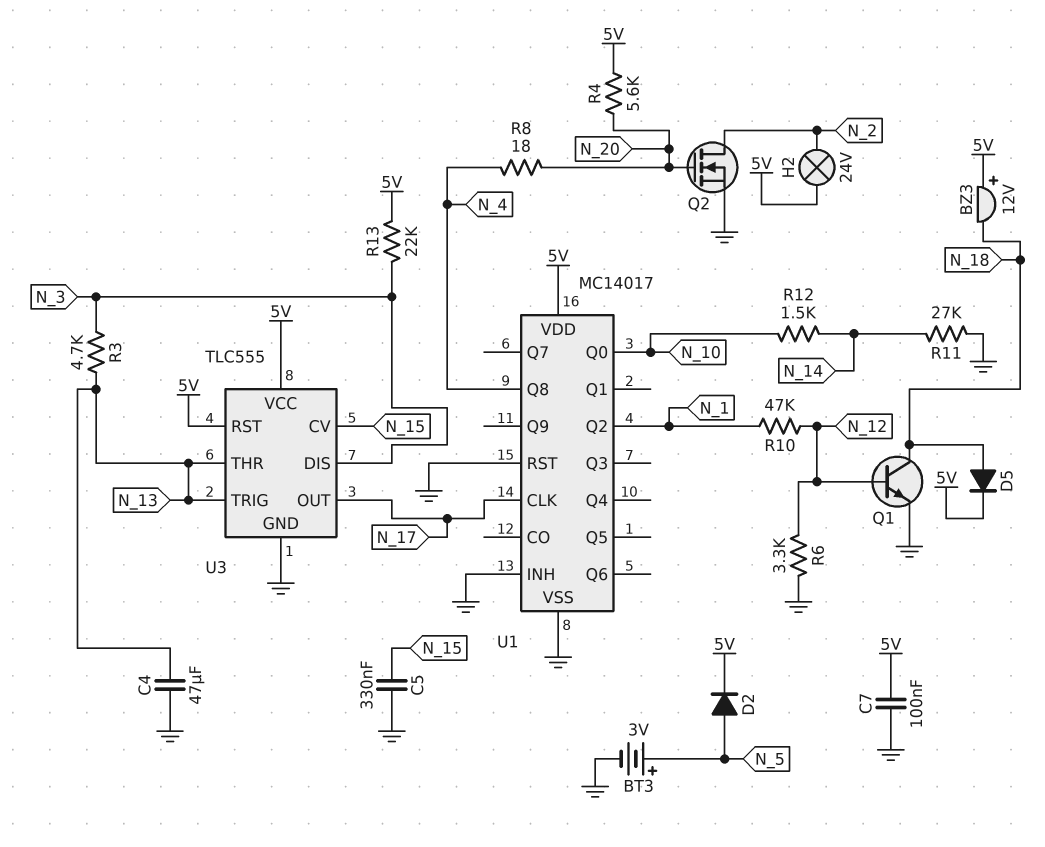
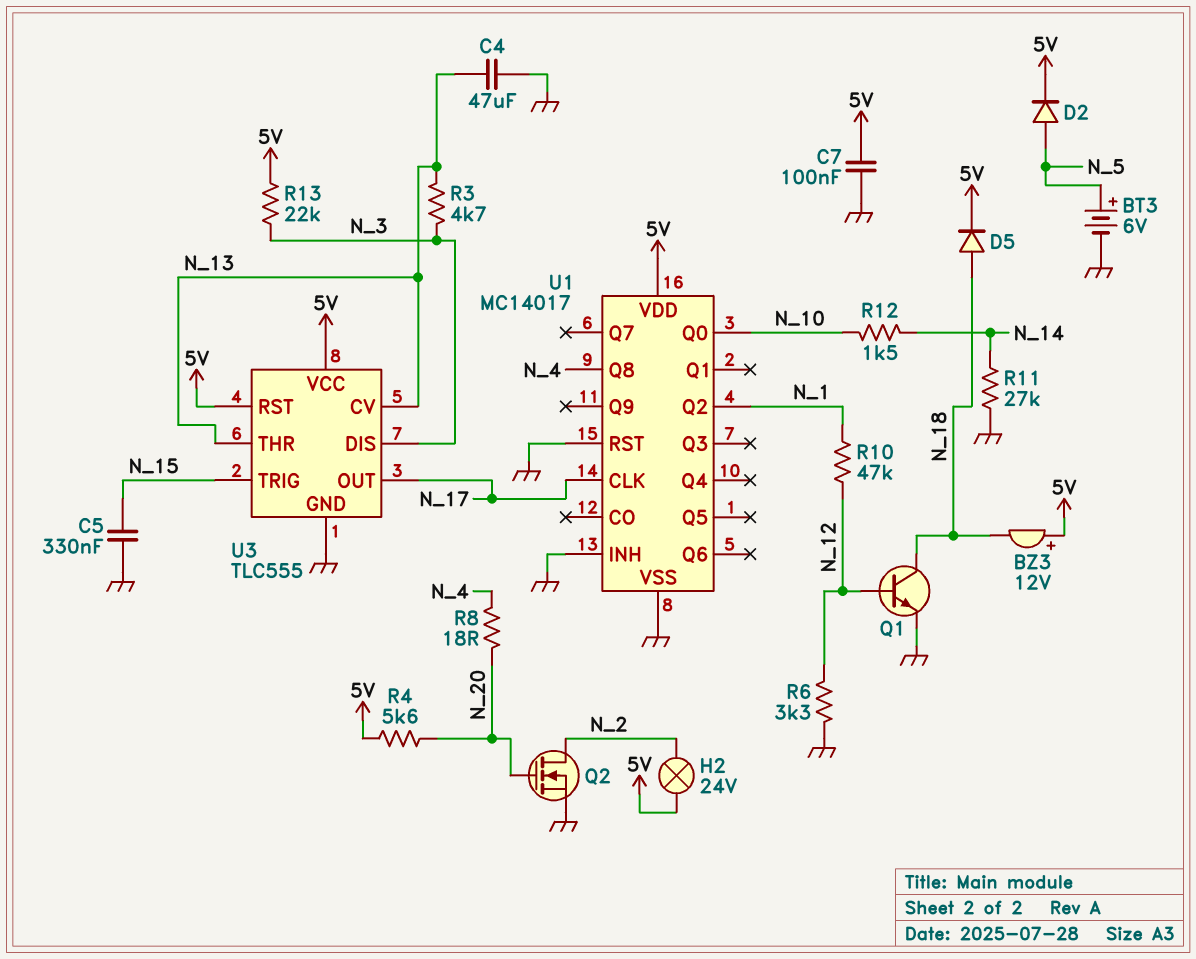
BT3: 3V (plus N_5, minus GND) -> 6V (plus N_5, minus GND)
U3 pin CV: N_15 -> N_13
U3 pin TRIG: N_13 -> N_15

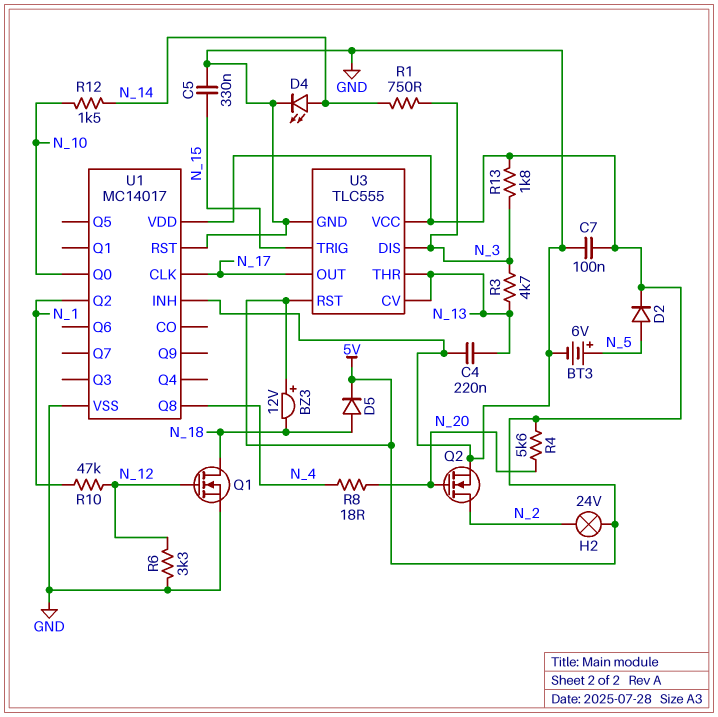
C4: 47uF (GND, N_13) -> 220nF (GND, N_13)
D4: none -> LED (A N_14, K GND)
Q1: NPN (B N_12, C N_18, E GND) -> NMOS (G N_12, D N_18, S GND)
R1: none -> 750 (N_3, N_14)
R11: 27k (GND, N_14) -> none
R13: 22k (5V, N_3) -> 1.8k (5V, N_3)

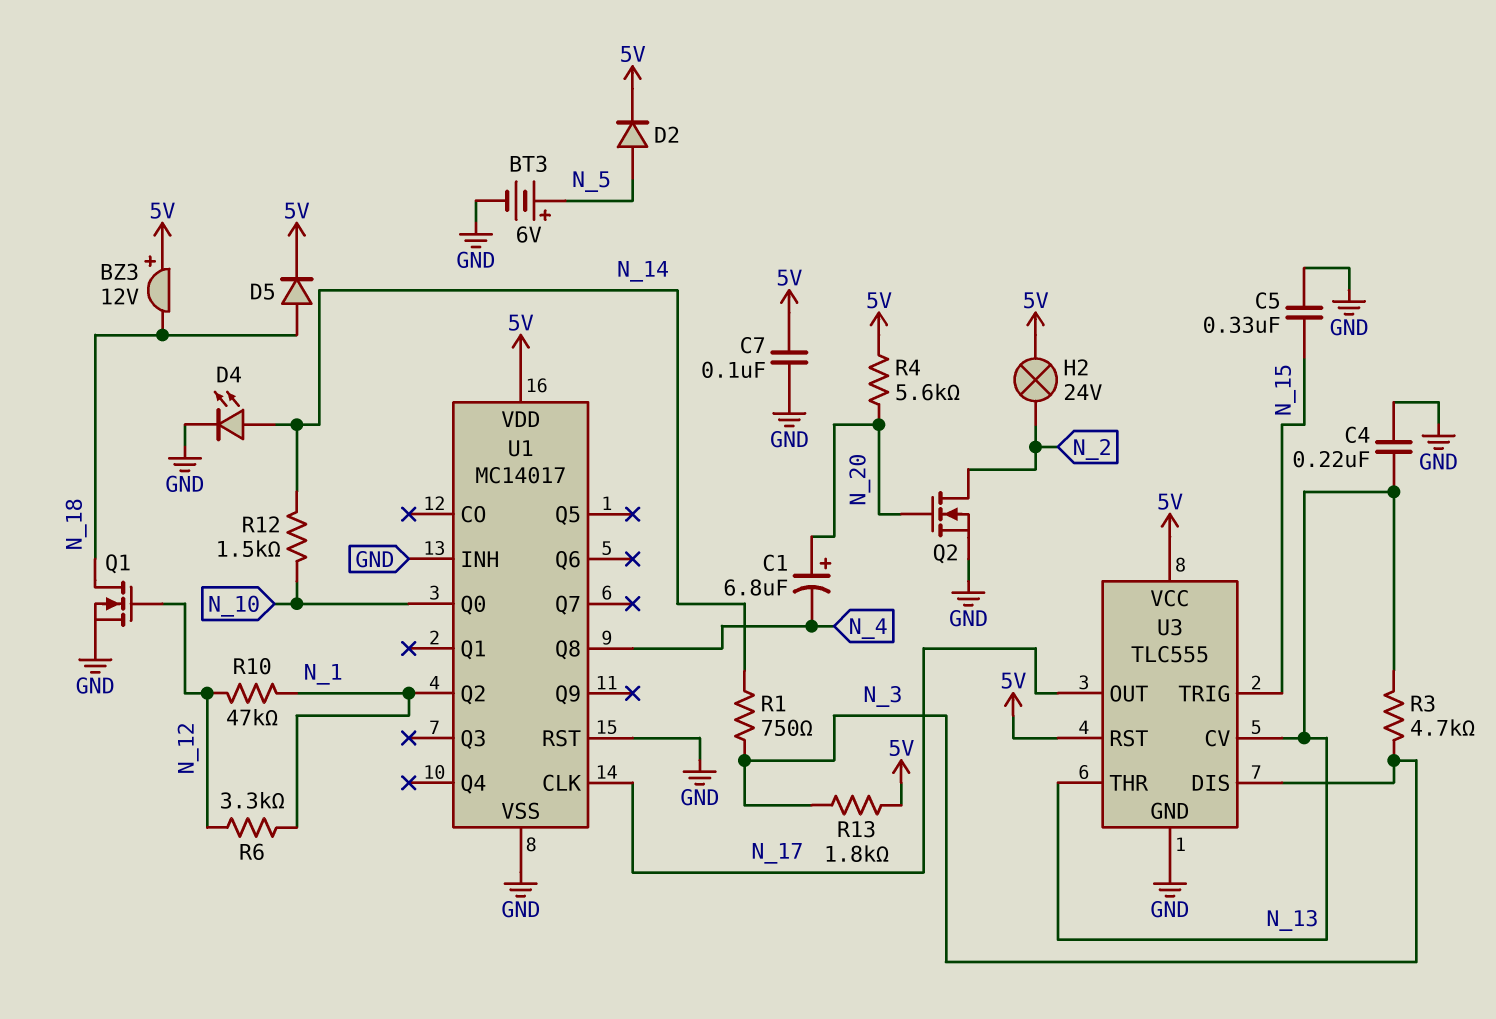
C1: none -> 6.8uF (plus N_20, minus N_4)
R6: 3.3k (GND, N_12) -> 3.3k (N_1, N_12)
R8: 18 (N_4, N_20) -> none

